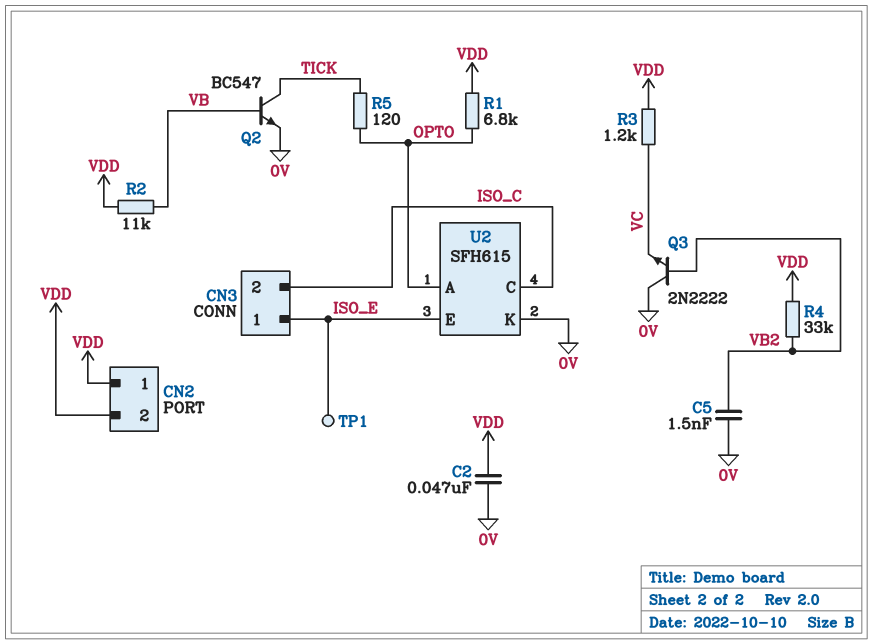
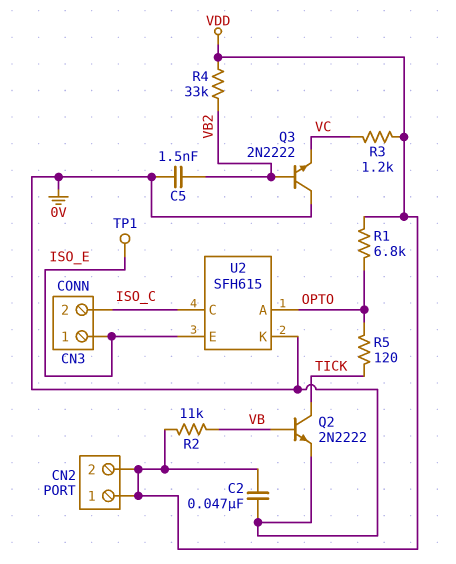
Q2: NPN BC547 (B VB, C TICK, E 0V) -> NPN 2N2222 (B VB, C TICK, E 0V)

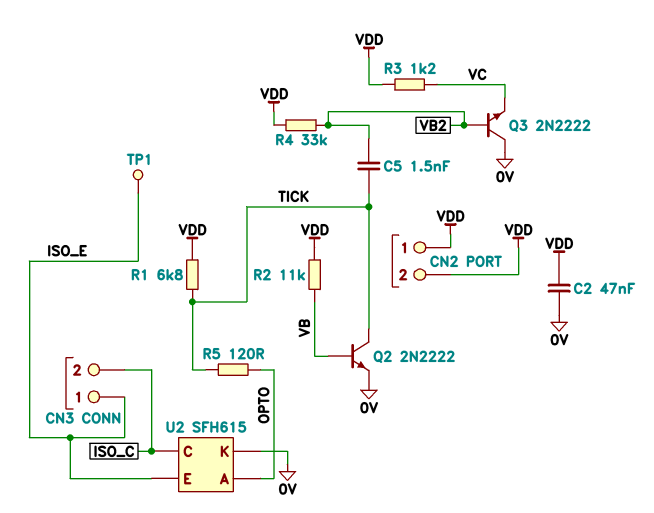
C5: 1.5nF (0V, VB2) -> 1.5nF (TICK, VB2)
R1: 6.8k (OPTO, VDD) -> 6.8k (TICK, VDD)

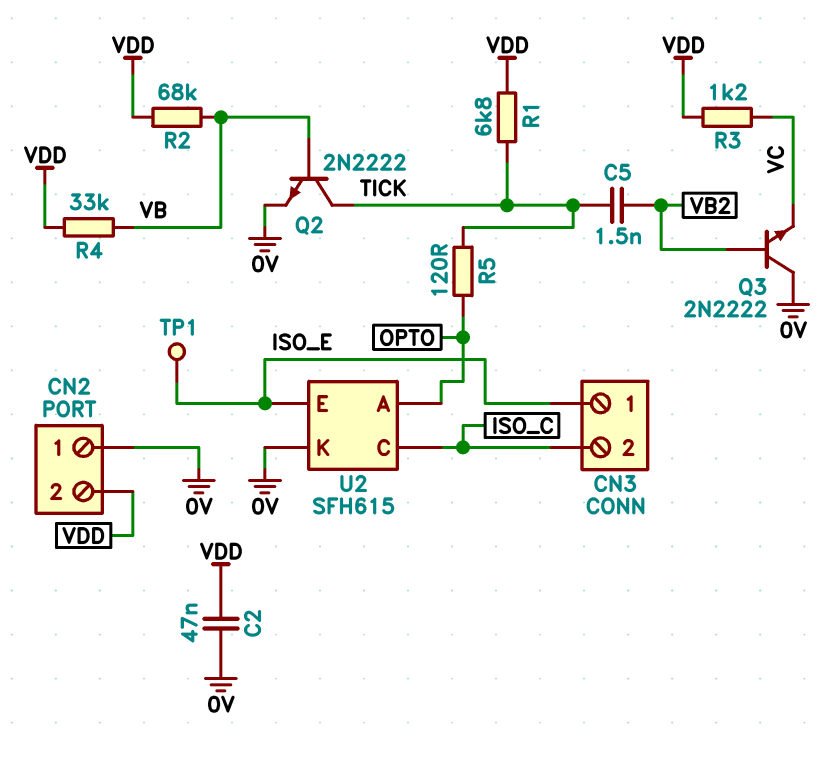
CN2 pin 1: VDD -> 0V
R2: 11k (VB, VDD) -> 68k (VB, VDD)
R4: 33k (VB2, VDD) -> 33k (VB, VDD)

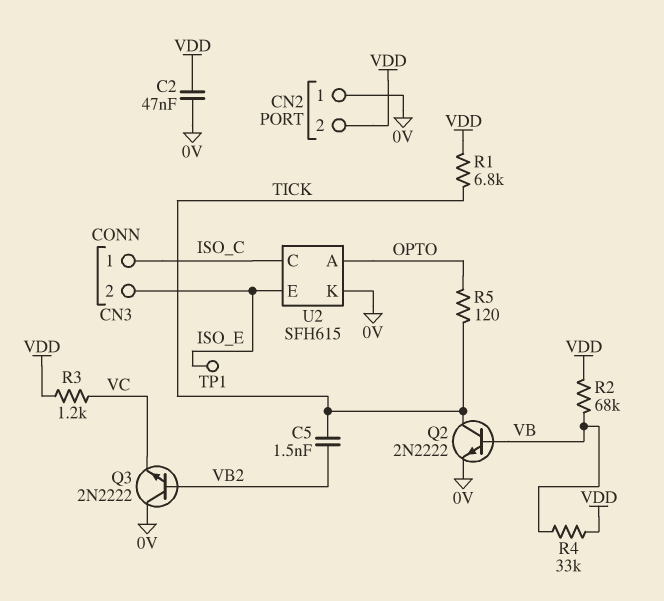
CN3 pin 1: ISO_E -> ISO_C
CN3 pin 2: ISO_C -> ISO_E

